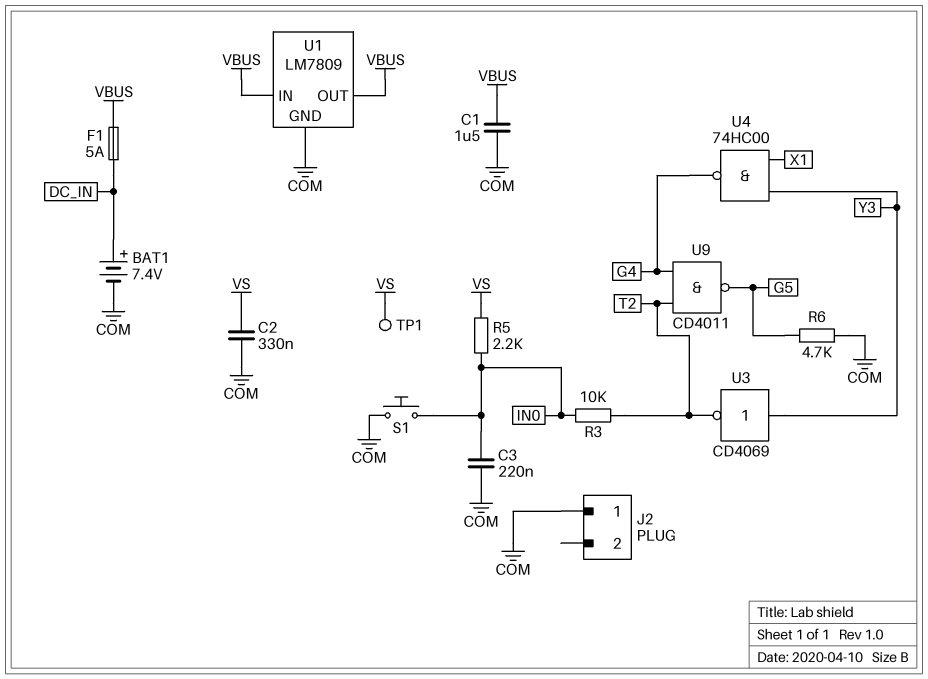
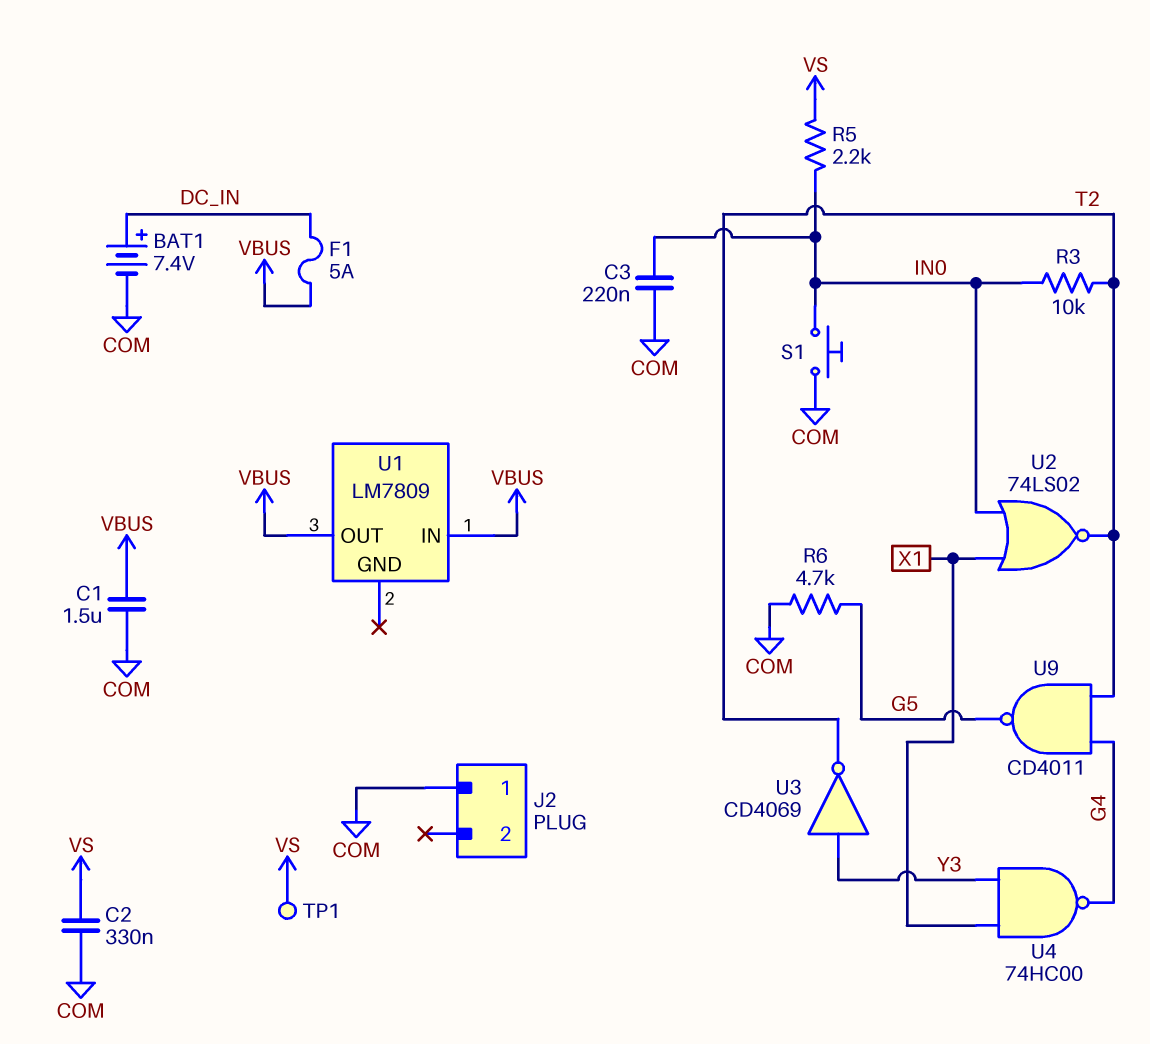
U1 pin GND: COM -> none
U2: none -> NOR 74LS02 (in IN0, in X1, out T2)

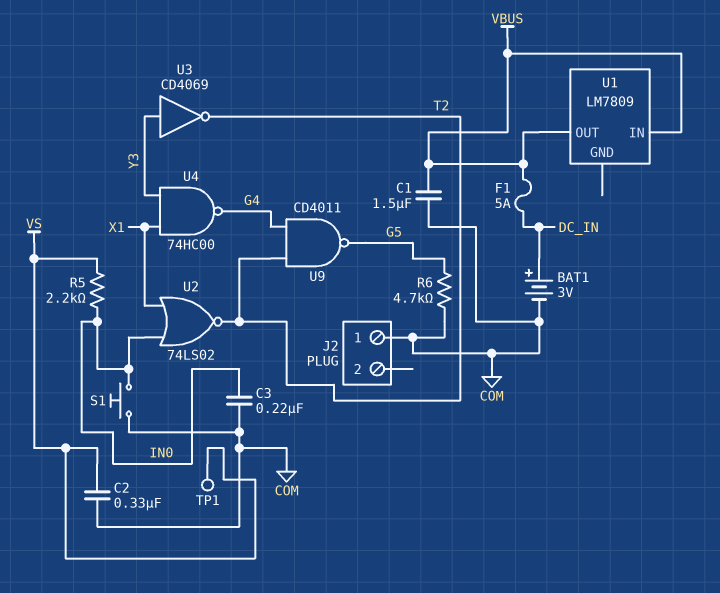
BAT1: 7.4V (plus DC_IN, minus COM) -> 3V (plus DC_IN, minus COM)
R3: 10k (IN0, T2) -> none

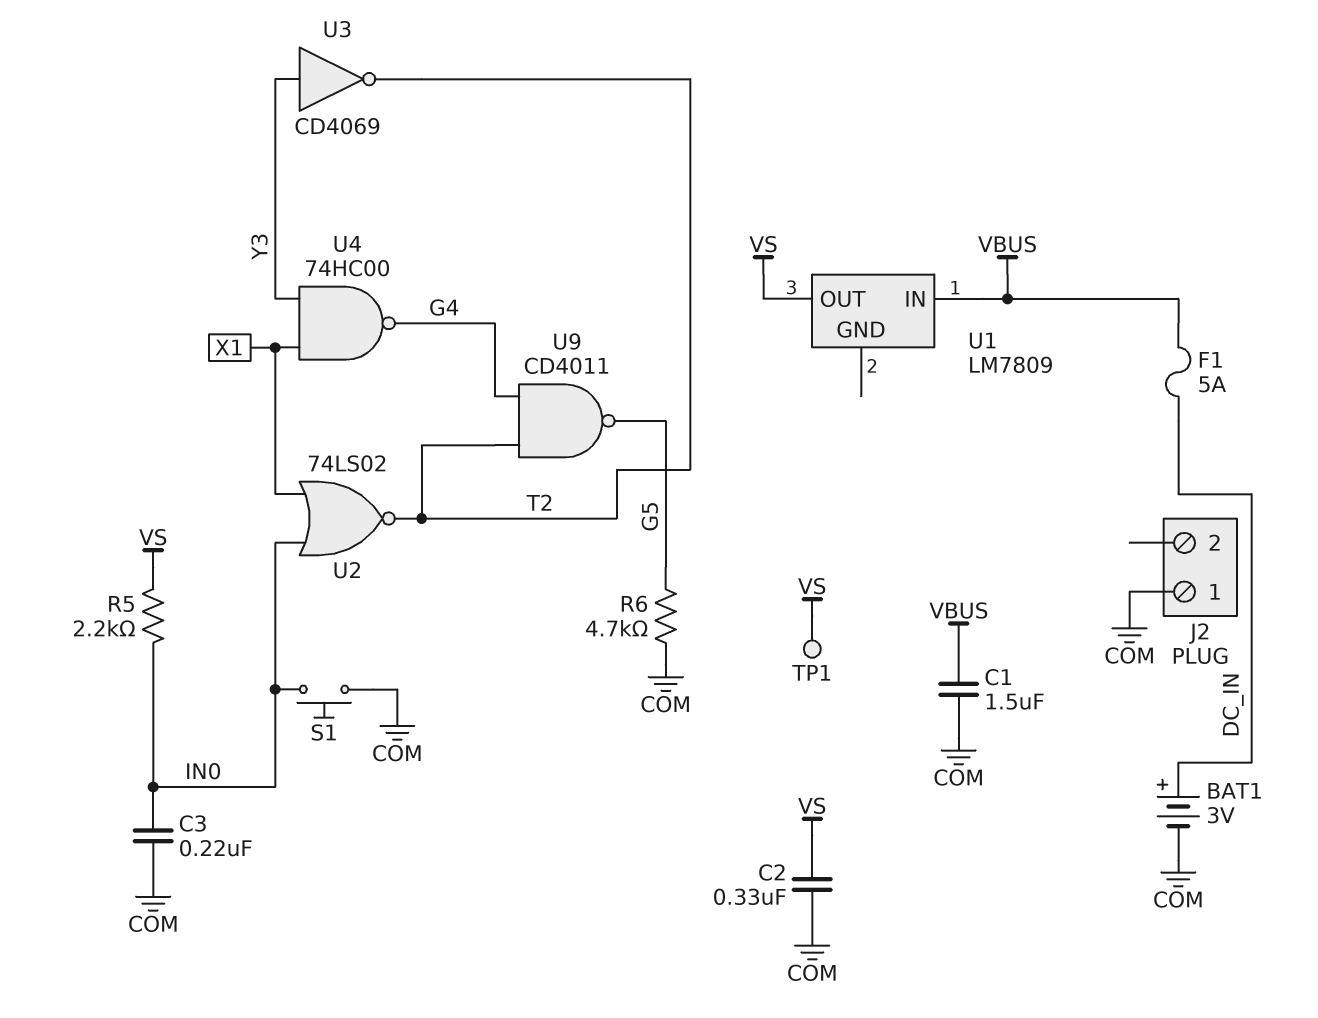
U1 pin OUT: VBUS -> VS

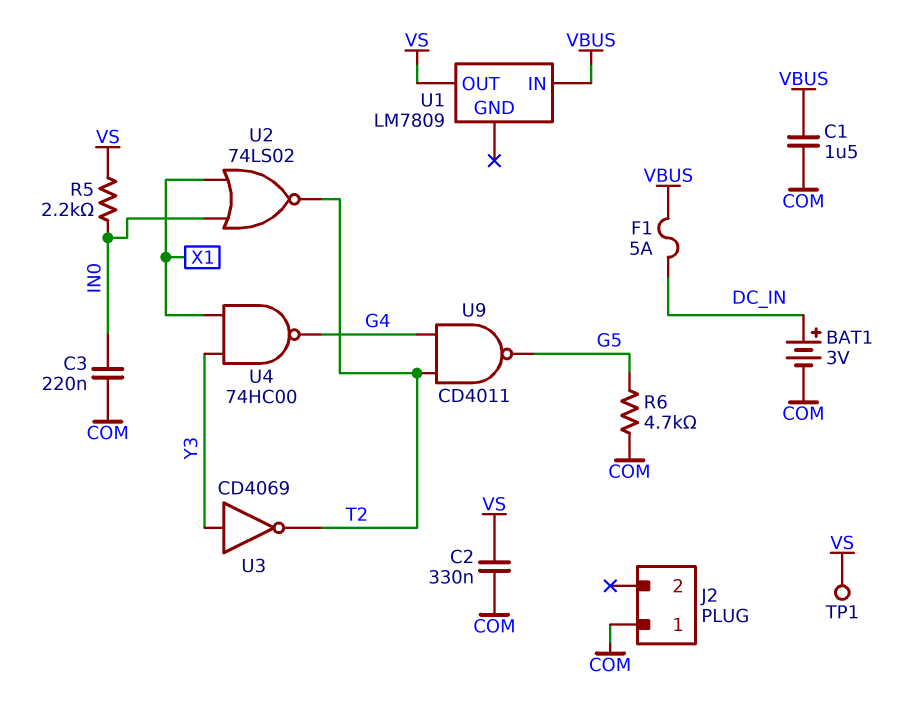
S1: button (COM, IN0) -> none

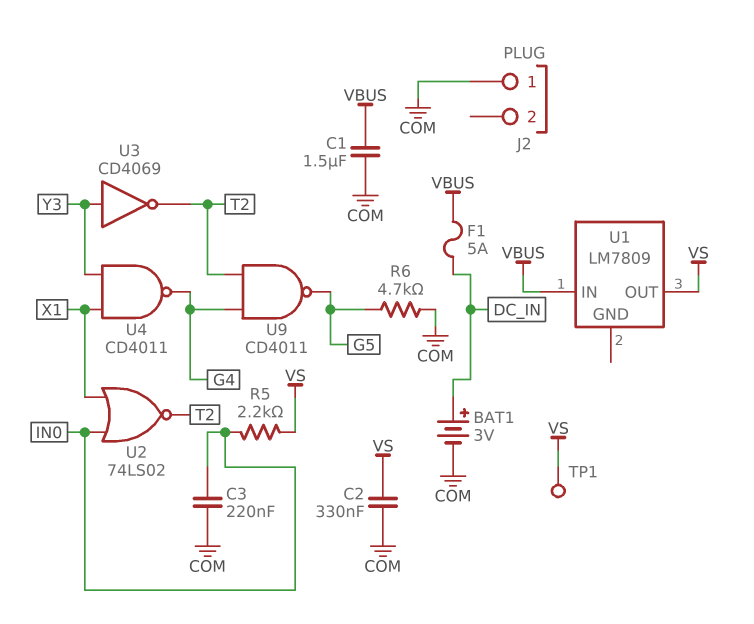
U4: NAND 74HC00 (in X1, in Y3, out G4) -> NAND CD4011 (in X1, in Y3, out G4)

